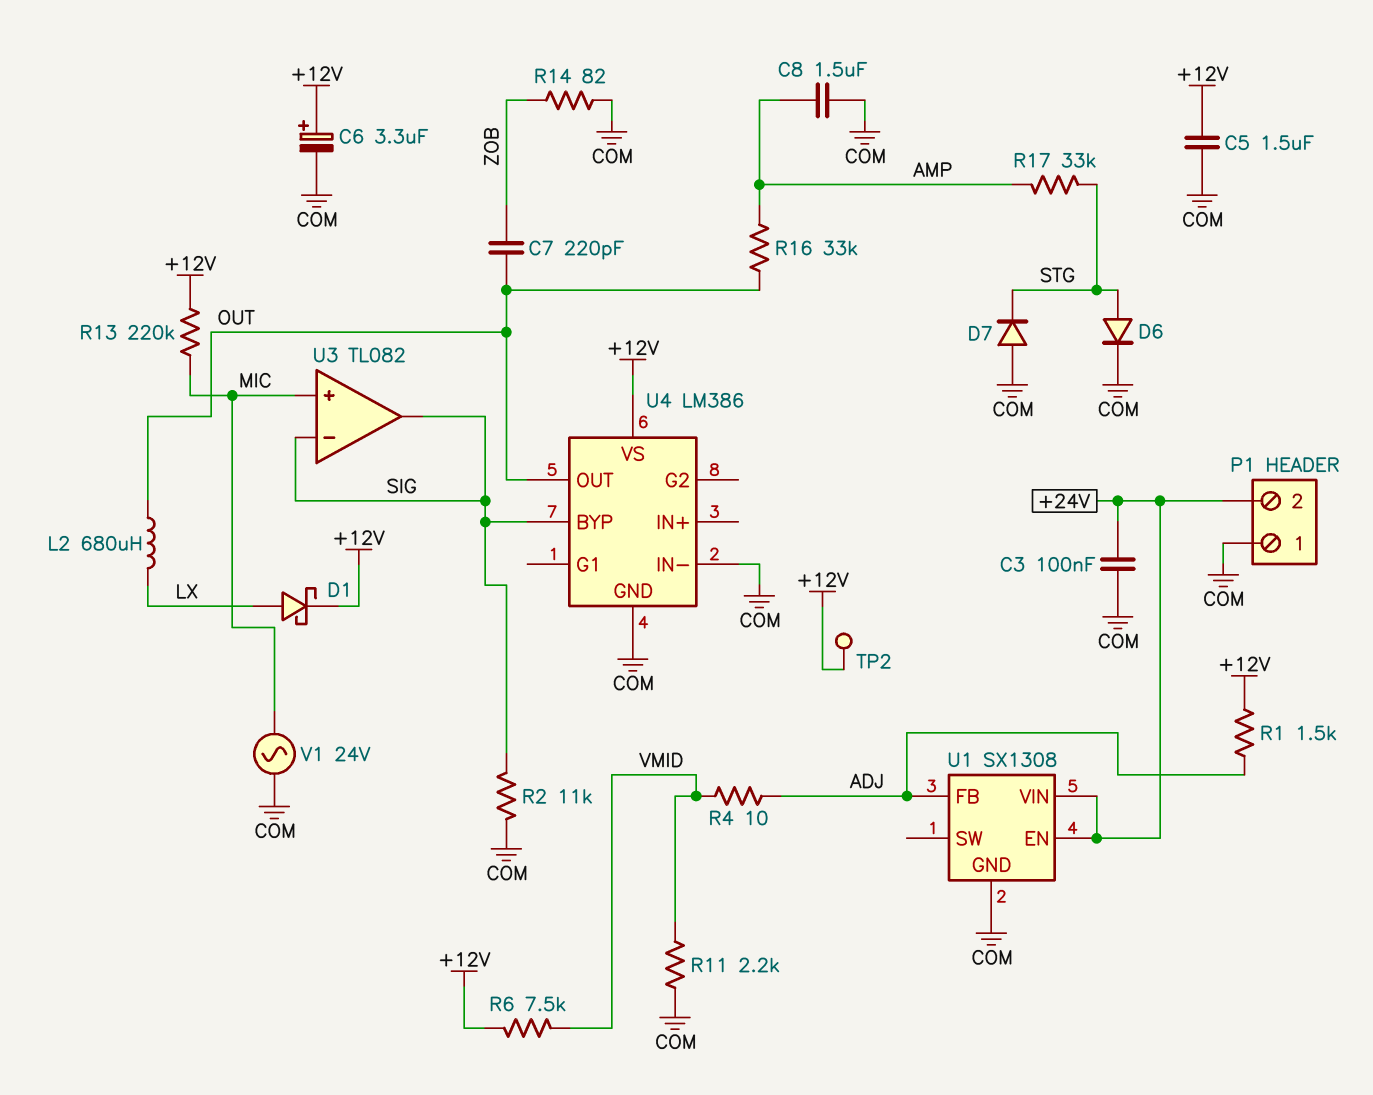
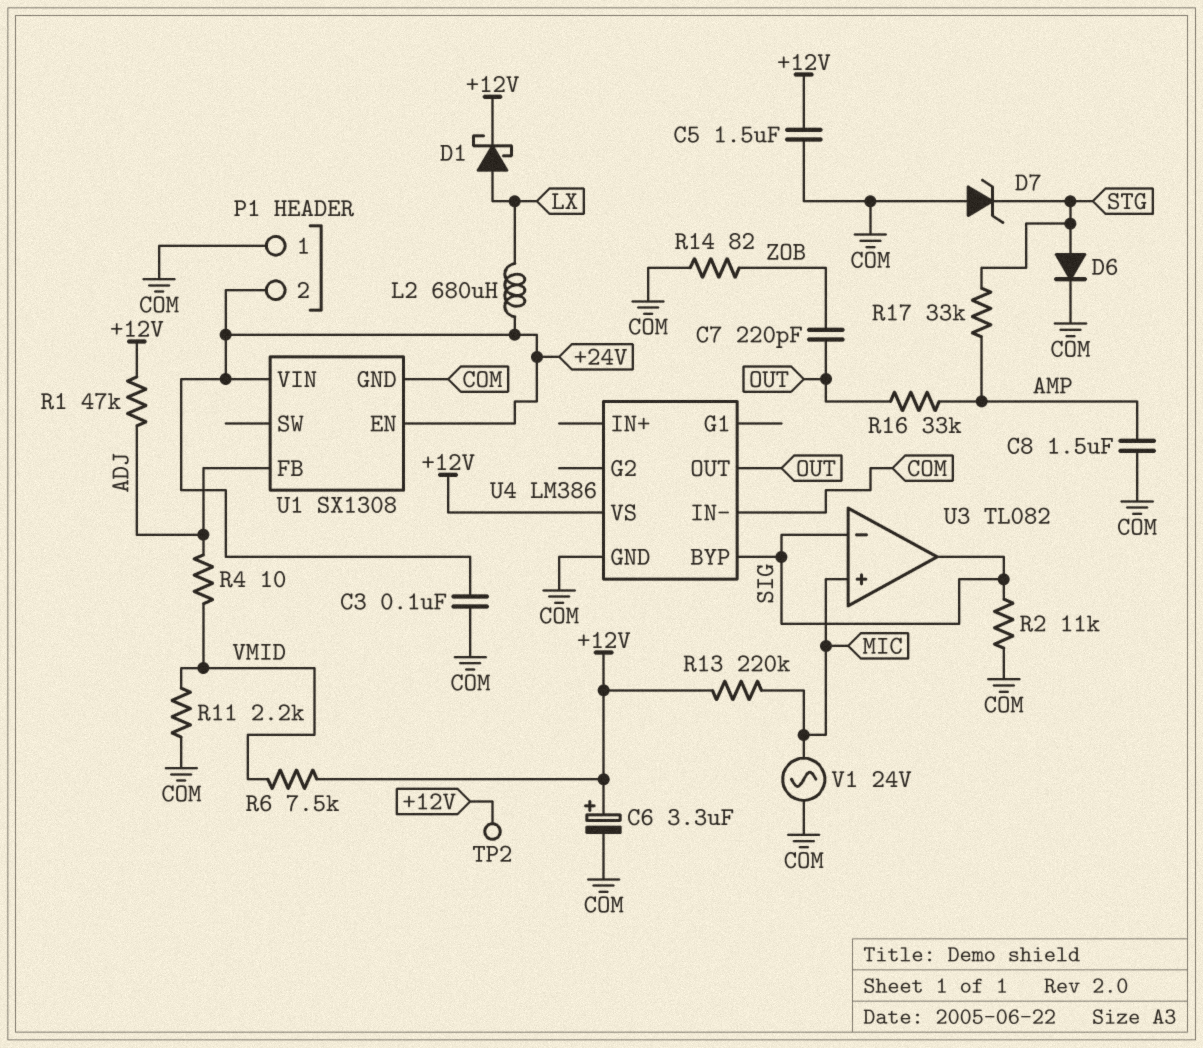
D7: diode (A COM, K STG) -> zener (A COM, K STG)
L2: 680uH (LX, OUT) -> 680uH (+24V, LX)
R1: 1.5k (+12V, ADJ) -> 47k (+12V, ADJ)

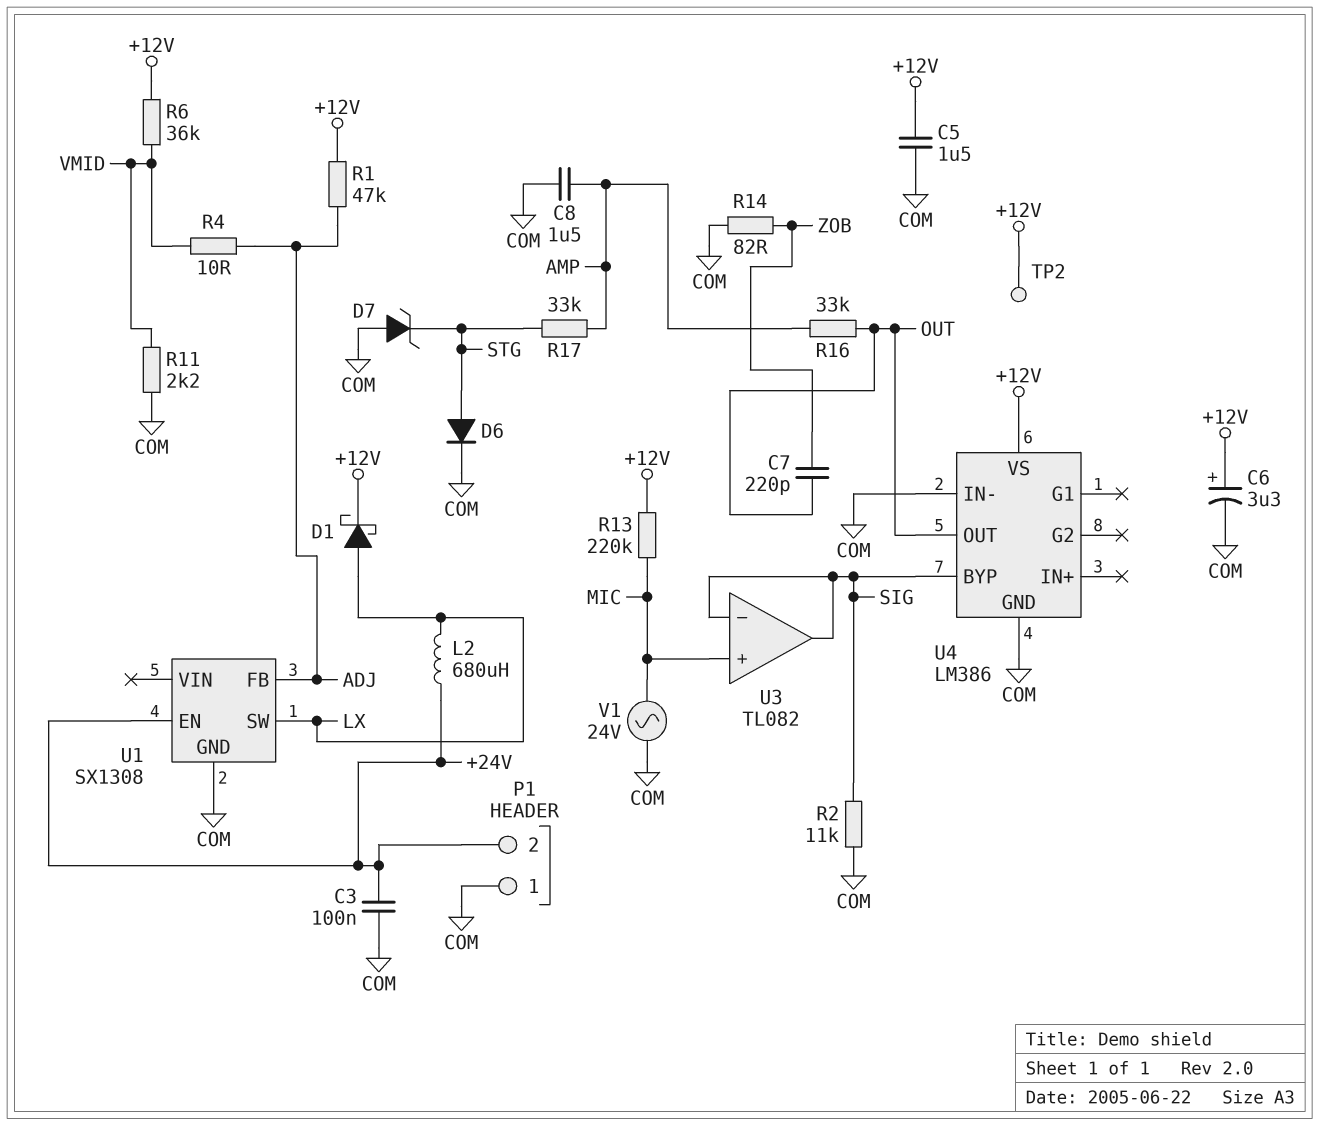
R6: 7.5k (+12V, VMID) -> 36k (+12V, VMID)
U1 pin SW: none -> LX
U1 pin VIN: +24V -> none

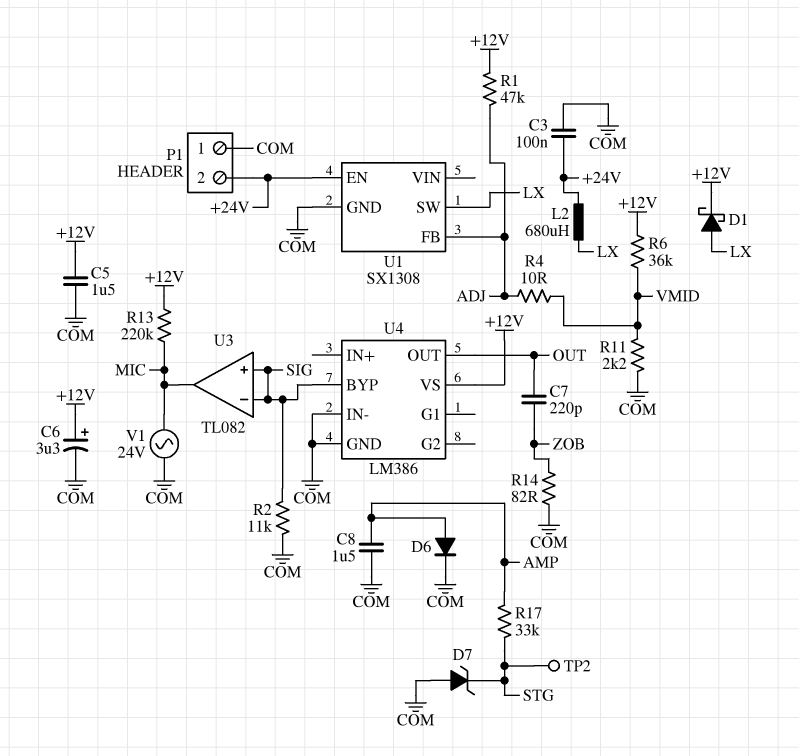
D6: diode (A STG, K COM) -> diode (A AMP, K COM)
R16: 33k (AMP, OUT) -> none
TP2: test point (+12V) -> test point (STG)
U3 pin in+: MIC -> SIG
U3 pin out: SIG -> MIC

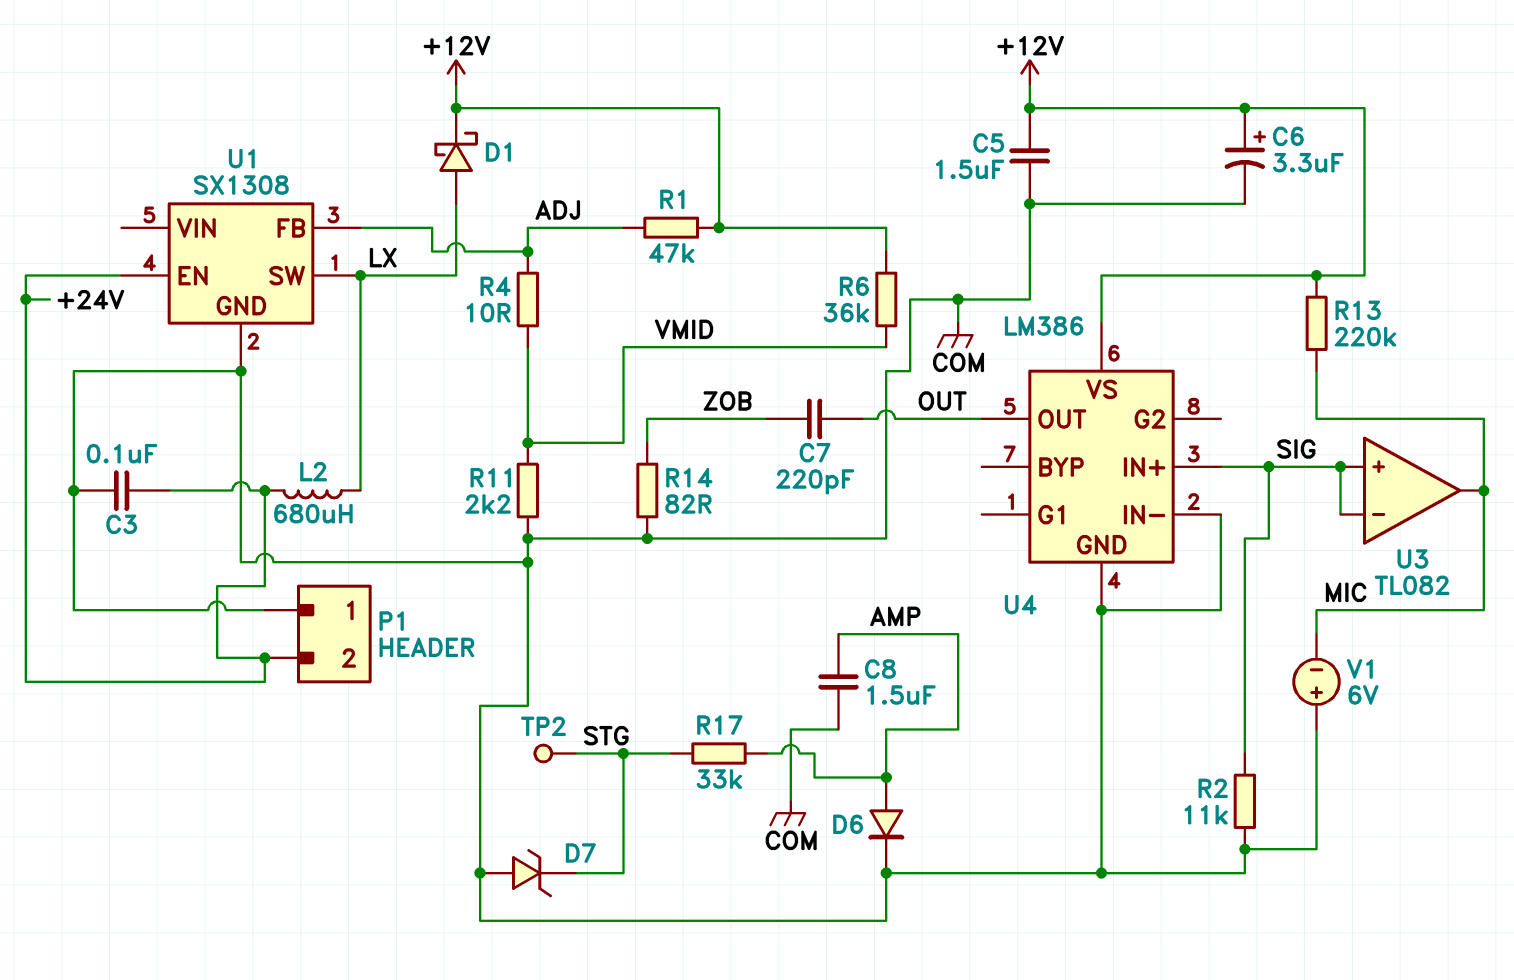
U4 pin BYP: SIG -> none
U4 pin IN+: none -> SIG
V1: AC 24V (COM, MIC) -> 6V (plus COM, minus MIC)

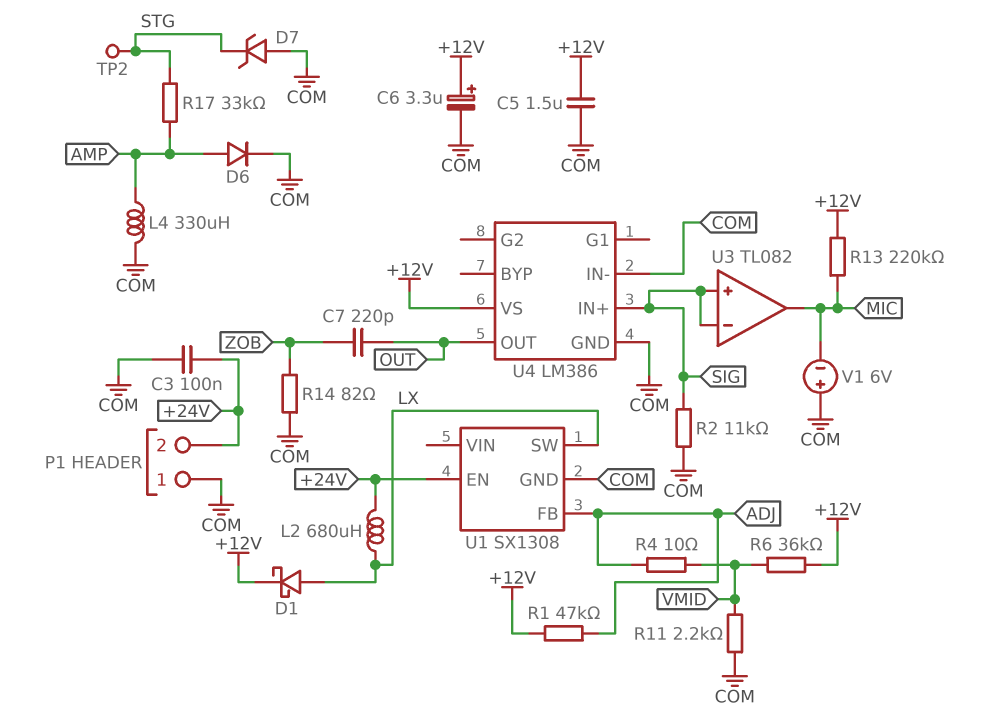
C8: 1.5uF (AMP, COM) -> none
L4: none -> 330uH (AMP, COM)

